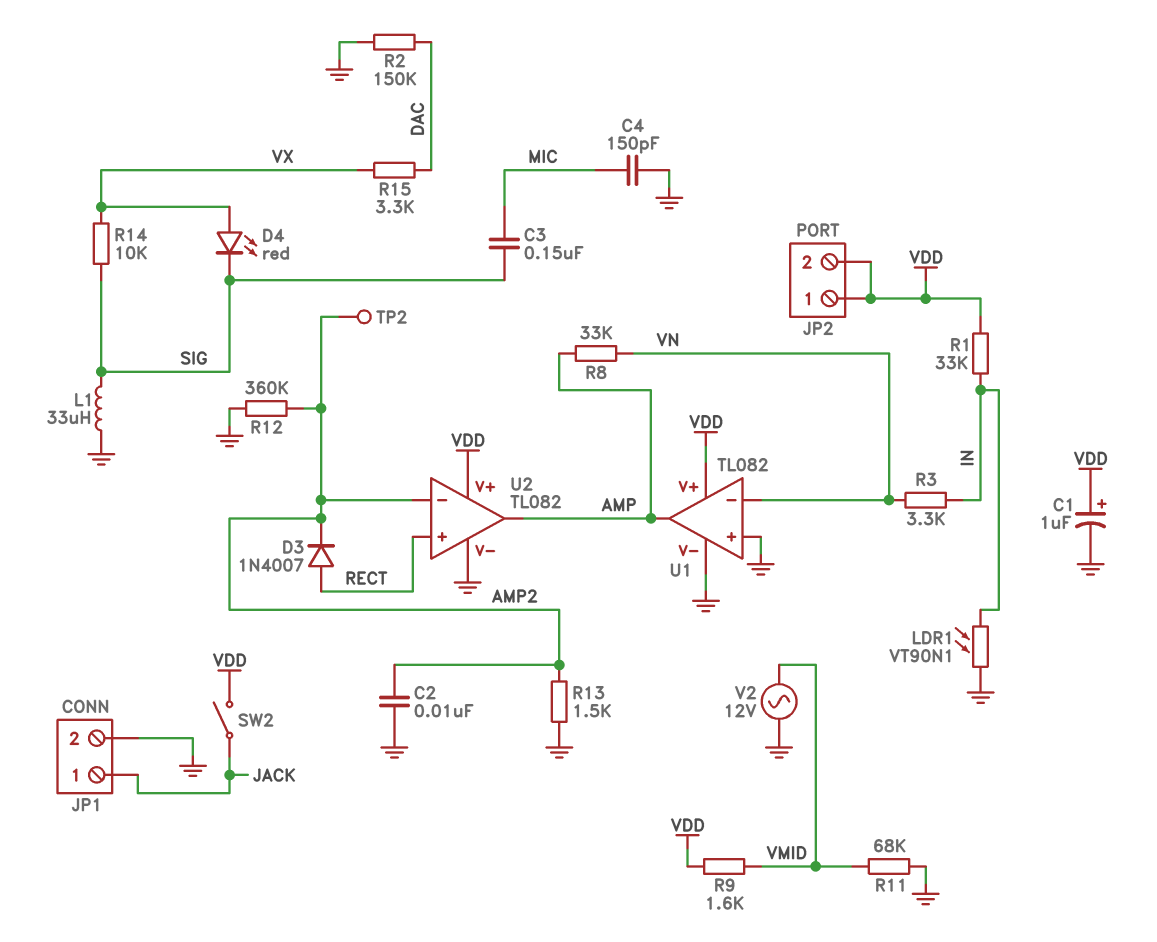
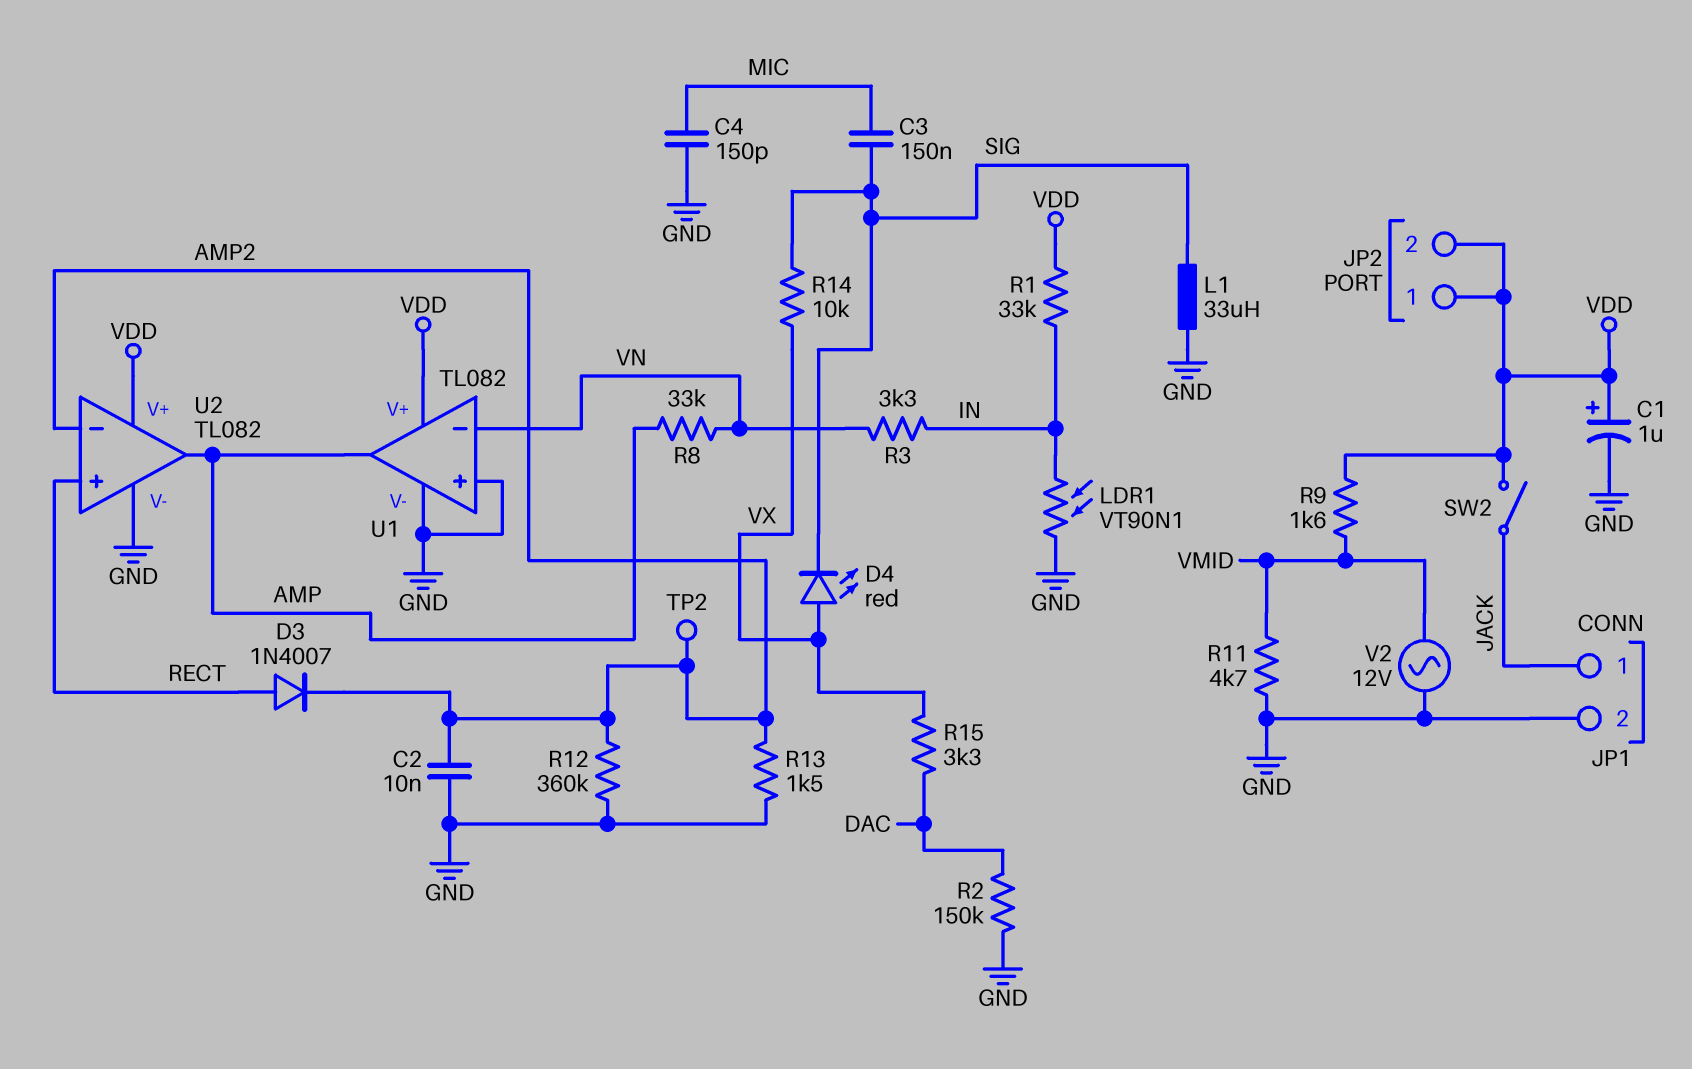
R11: 68k (GND, VMID) -> 4.7k (GND, VMID)

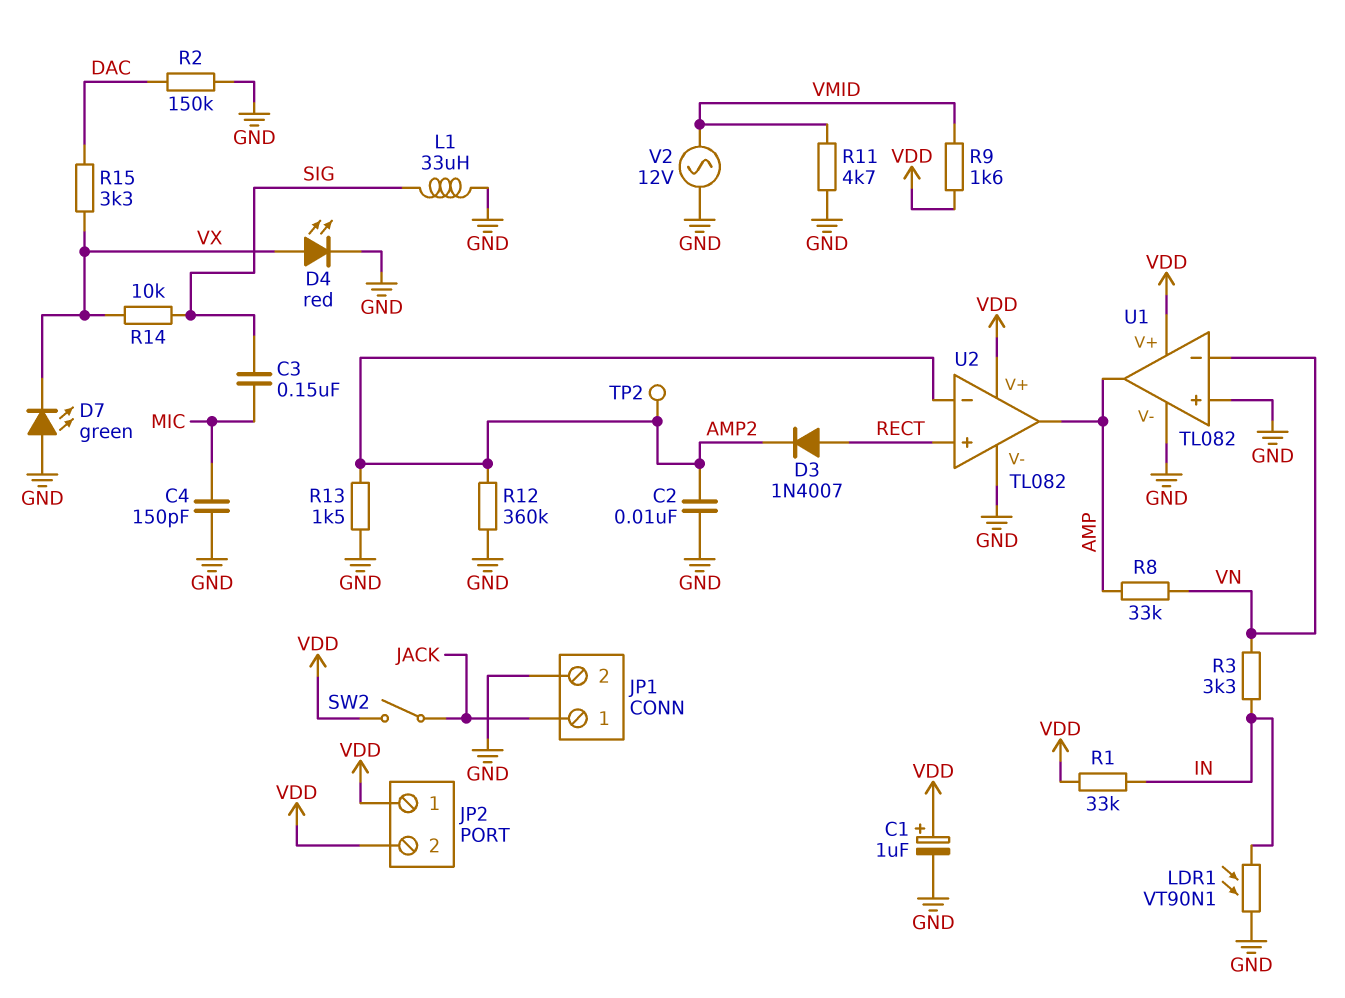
D4: LED red (A VX, K SIG) -> LED red (A VX, K GND)
D7: none -> LED green (A GND, K VX)

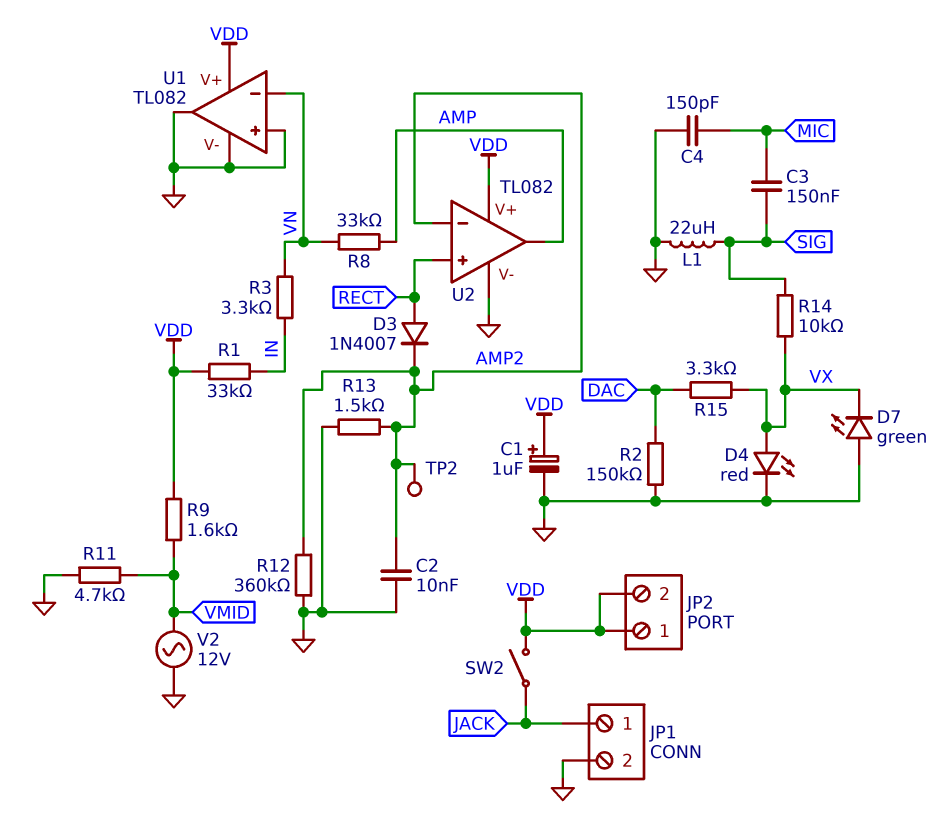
L1: 33uH (GND, SIG) -> 22uH (GND, SIG)
LDR1: VT90N1 (GND, IN) -> none
U1 pin out: AMP -> GND

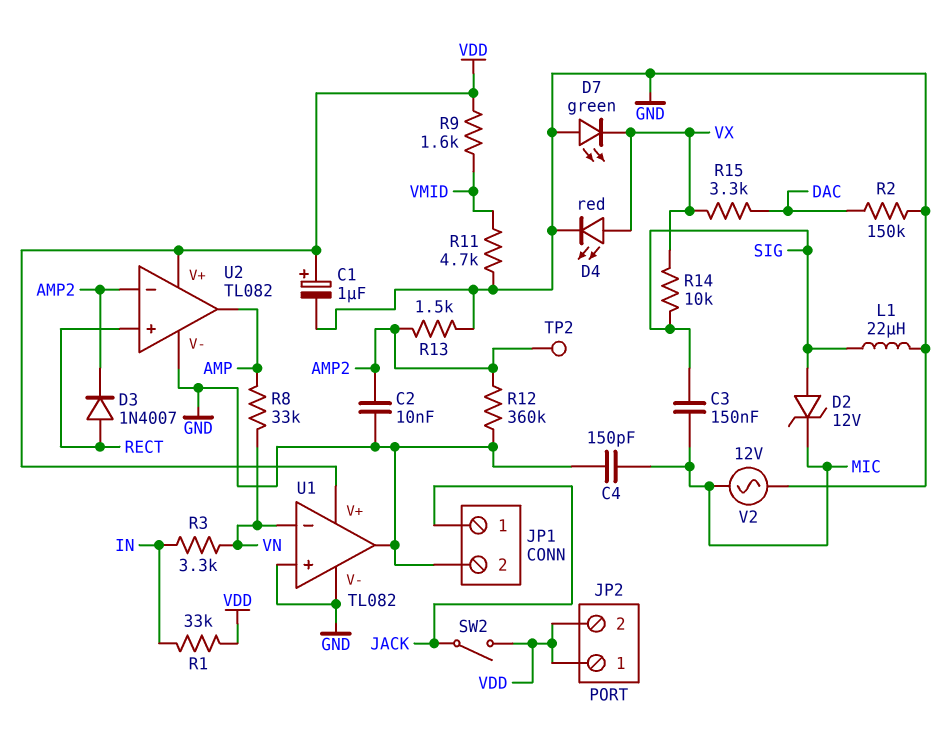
D2: none -> zener 12V (A SIG, K MIC)
V2: AC 12V (GND, VMID) -> AC 12V (GND, MIC)

